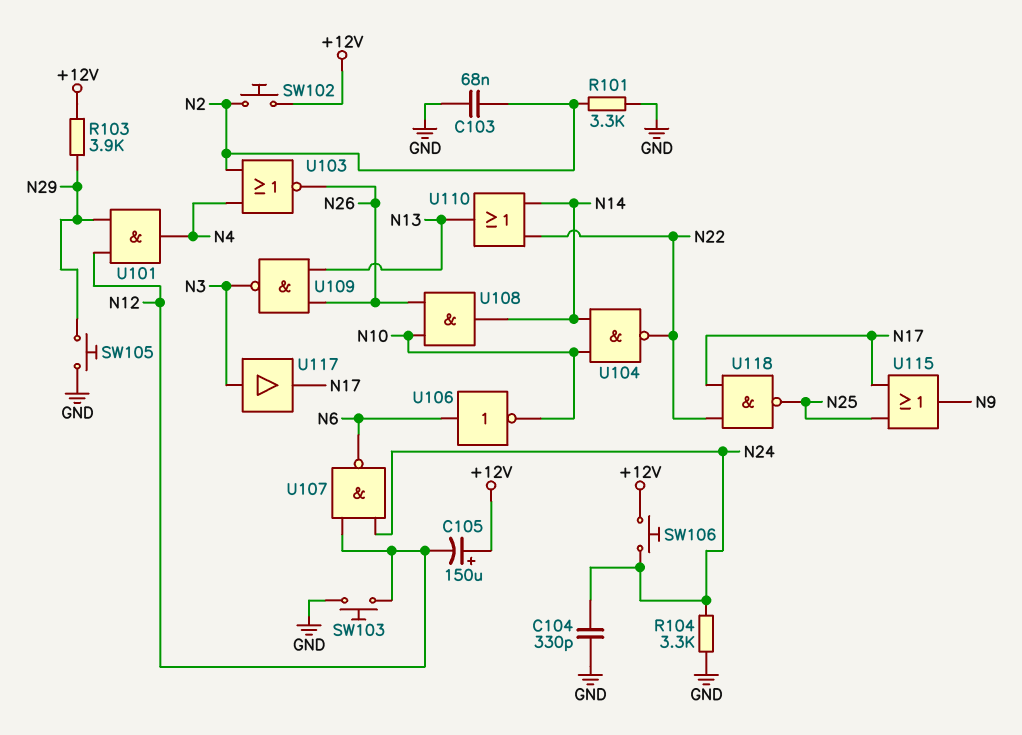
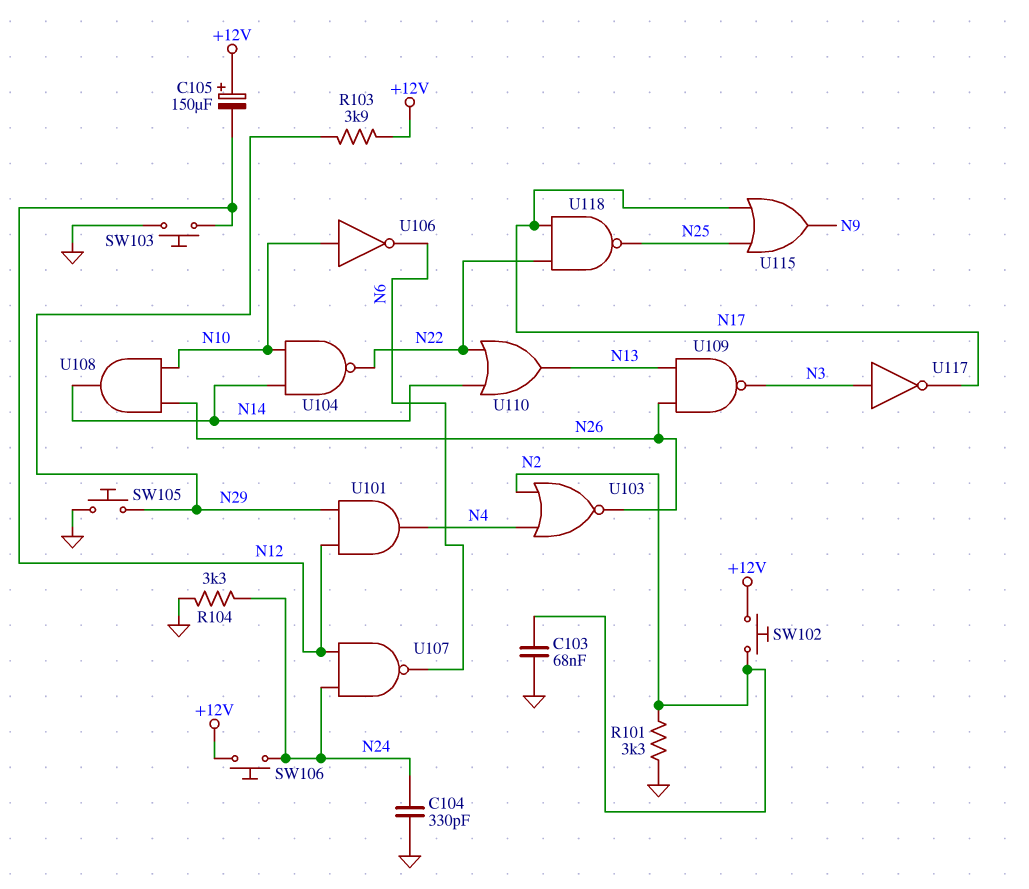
U106: NOT (in N6, out N10) -> NOT (in N10, out N6)
U117: buffer (in N3, out N17) -> NOT (in N3, out N17)

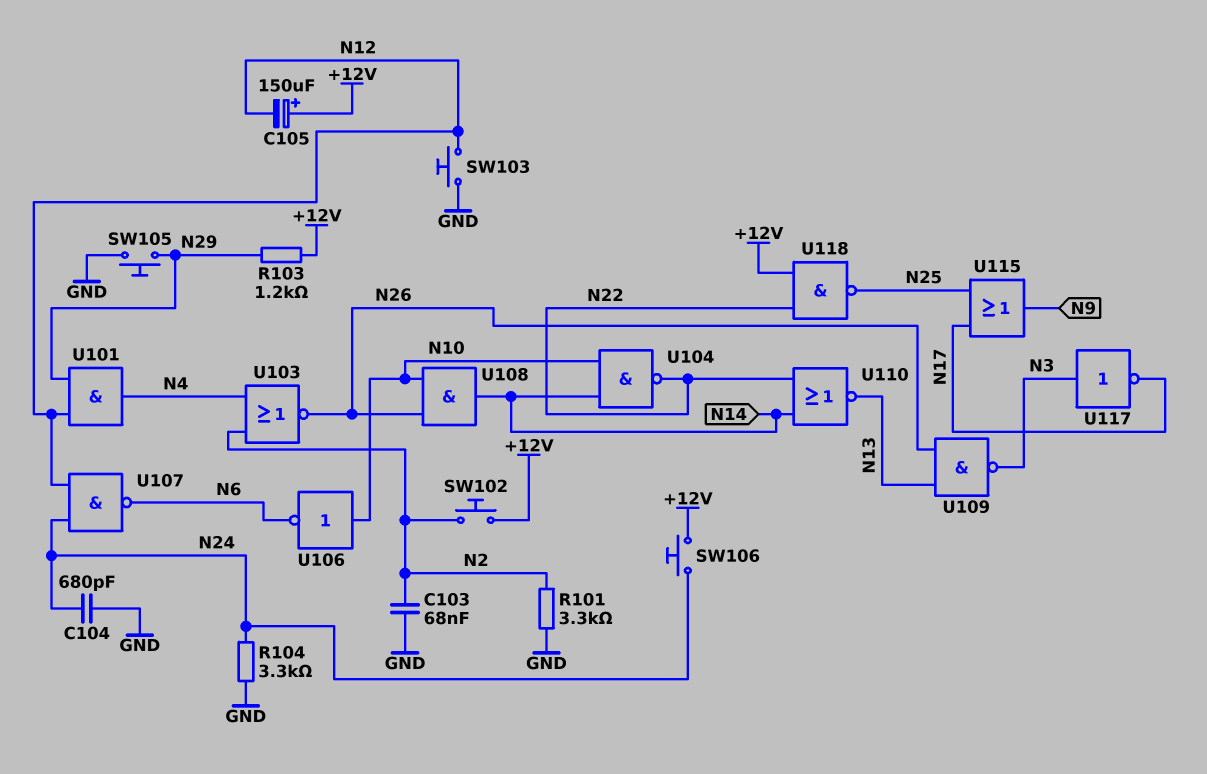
C104: 330pF (GND, N24) -> 680pF (GND, N24)
R103: 3.9k (+12V, N29) -> 1.2k (+12V, N29)
U110: OR (in N14, in N22, out N13) -> NOR (in N14, in N22, out N13)
U118: NAND (in N17, in N22, out N25) -> NAND (in +12V, in N22, out N25)

